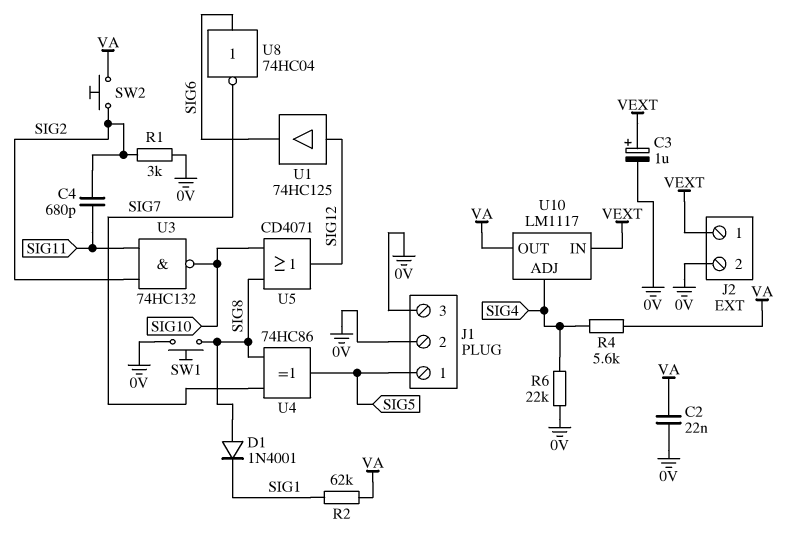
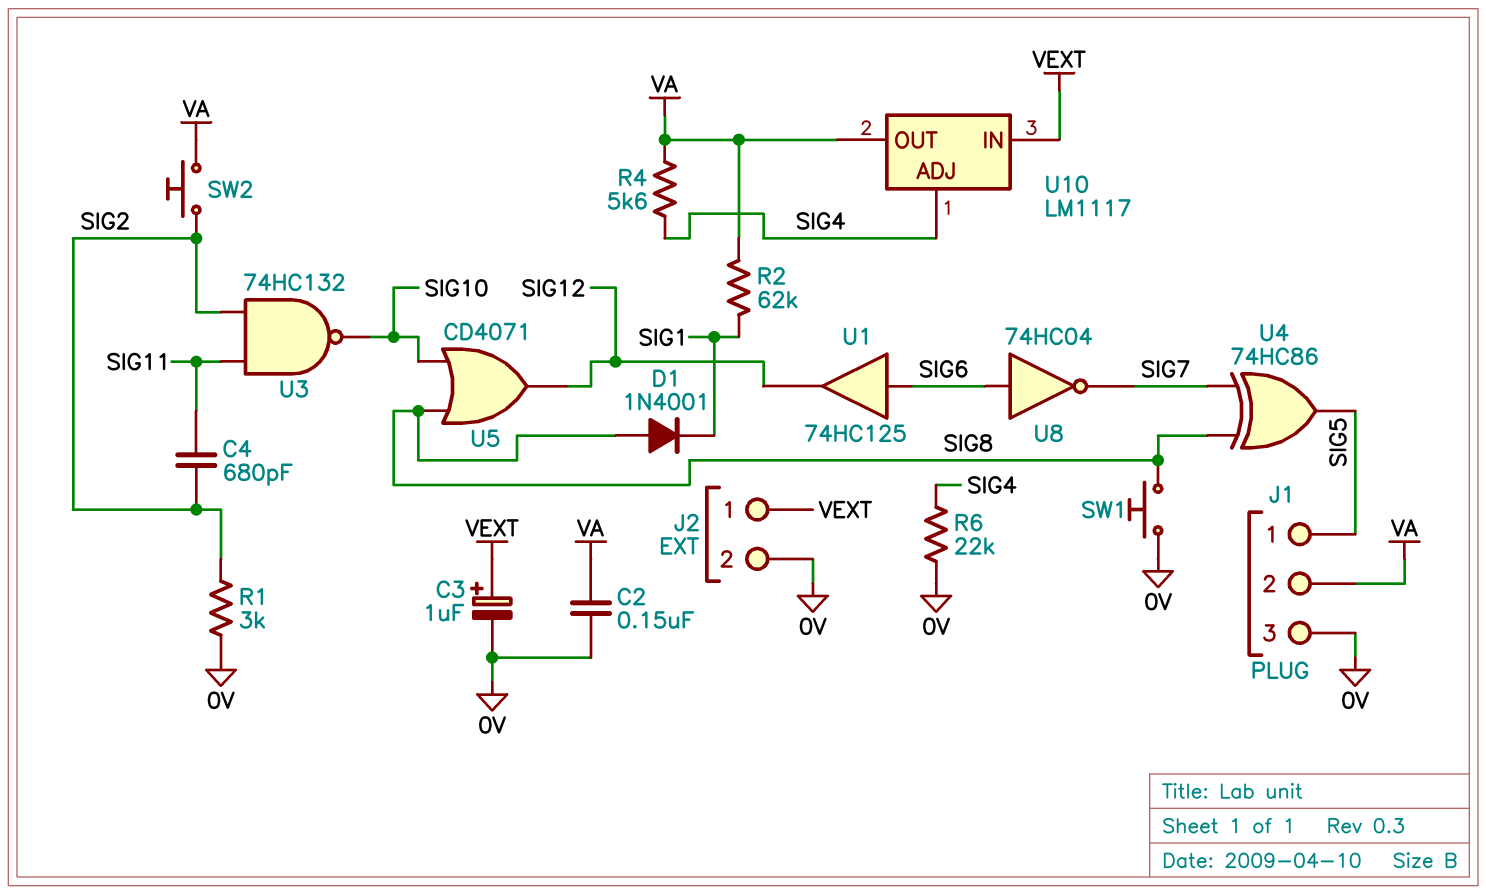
C2: 22nF (0V, VA) -> 150nF (0V, VA)
J1 pin 2: 0V -> VA
U1: buffer 74HC125 (in SIG12, out SIG6) -> buffer 74HC125 (in SIG6, out SIG12)

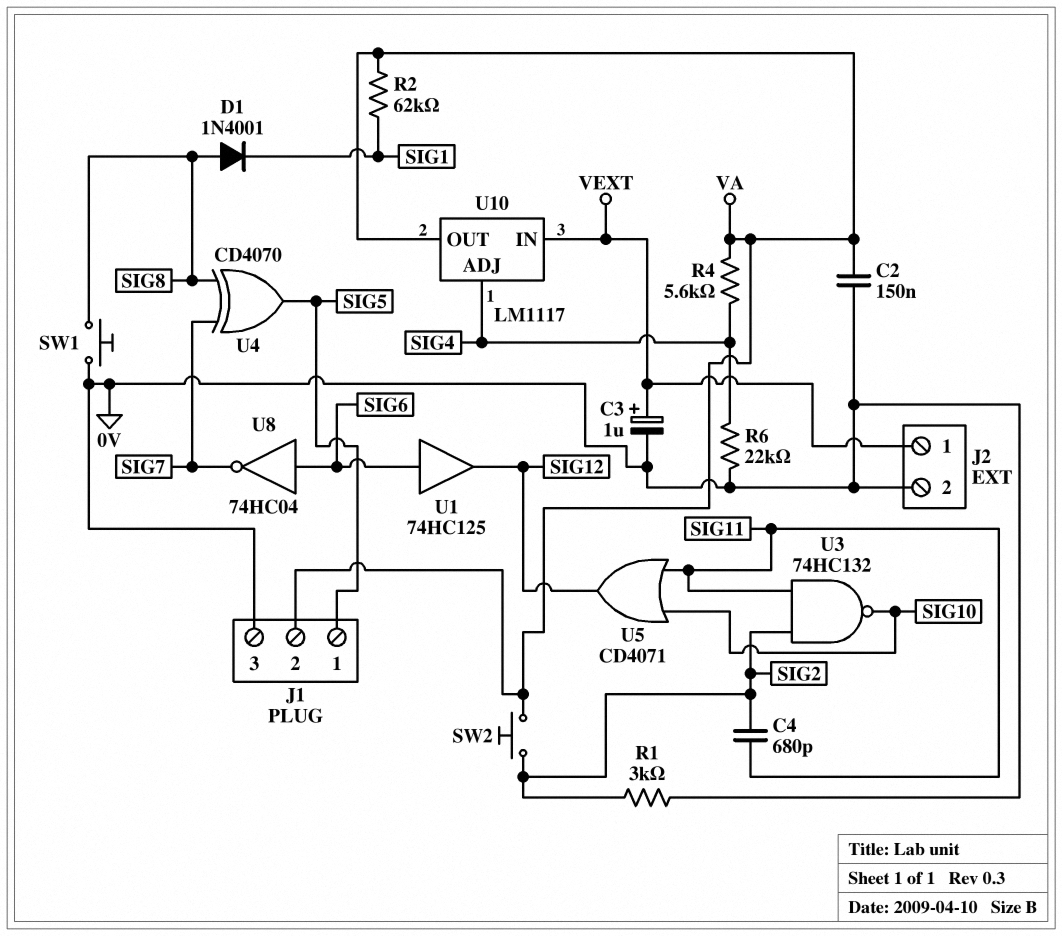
U4: XOR 74HC86 (in SIG7, in SIG8, out SIG5) -> XOR CD4070 (in SIG7, in SIG8, out SIG5)
U5: OR CD4071 (in SIG8, in SIG10, out SIG12) -> OR CD4071 (in SIG10, in SIG11, out SIG12)

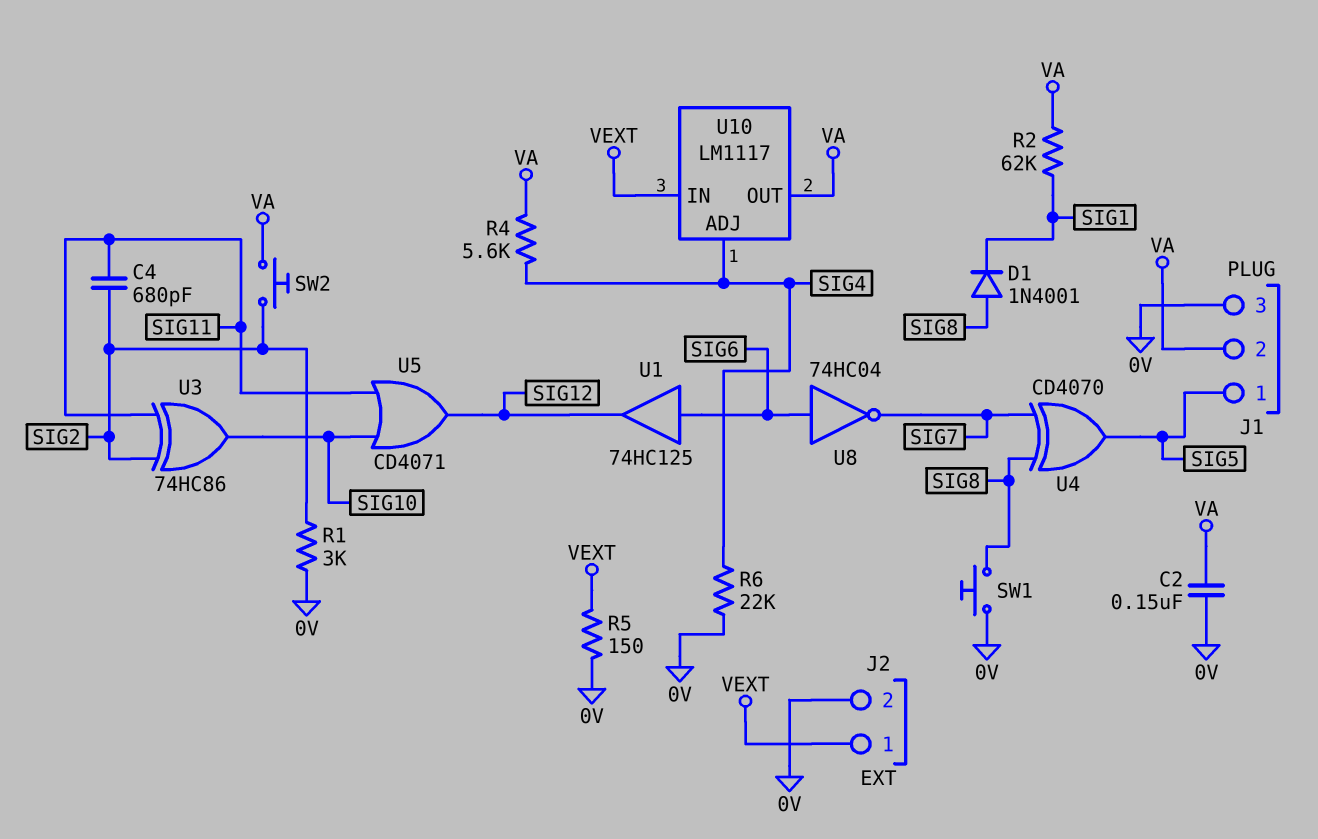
C3: 1uF (plus VEXT, minus 0V) -> none
R5: none -> 150 (0V, VEXT)
U3: NAND 74HC132 (in SIG2, in SIG11, out SIG10) -> XOR 74HC86 (in SIG2, in SIG11, out SIG10)

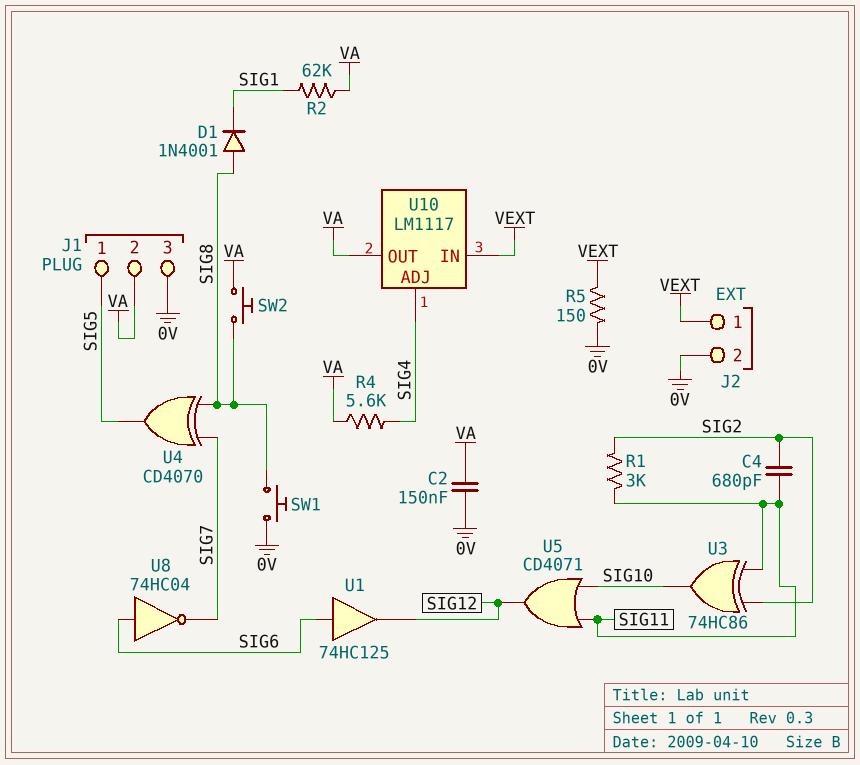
R1: 3k (0V, SIG2) -> 3k (SIG2, SIG11)
R6: 22k (0V, SIG4) -> none
SW2: button (SIG2, VA) -> button (SIG8, VA)

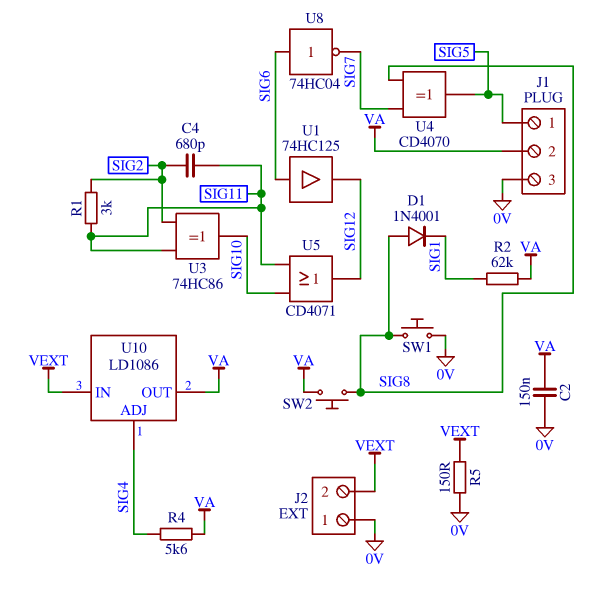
J2 pin 1: VEXT -> 0V
J2 pin 2: 0V -> VEXT
U10: LM1117 -> LD1086

